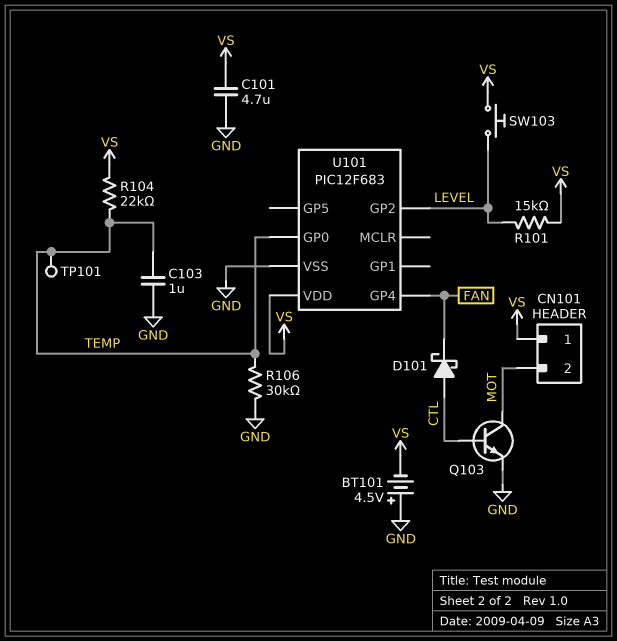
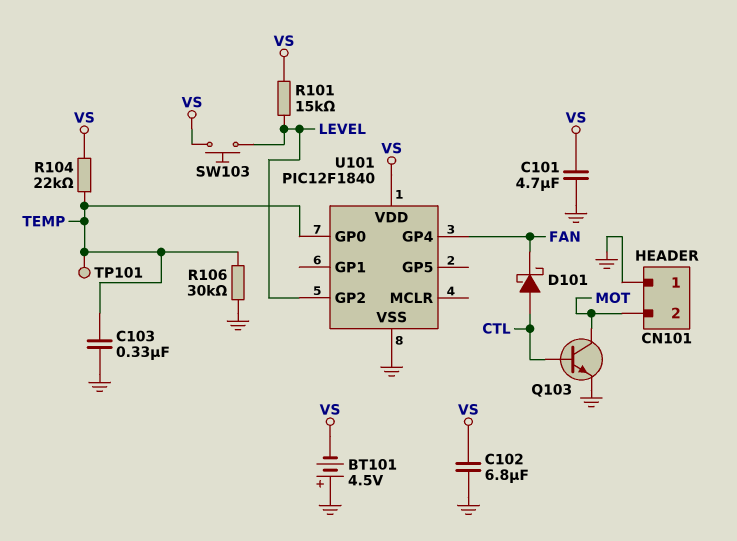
C102: none -> 6.8uF (GND, VS)
C103: 1uF (GND, TEMP) -> 330nF (GND, TEMP)
CN101 pin 1: VS -> GND
U101: PIC12F683 -> PIC12F1840

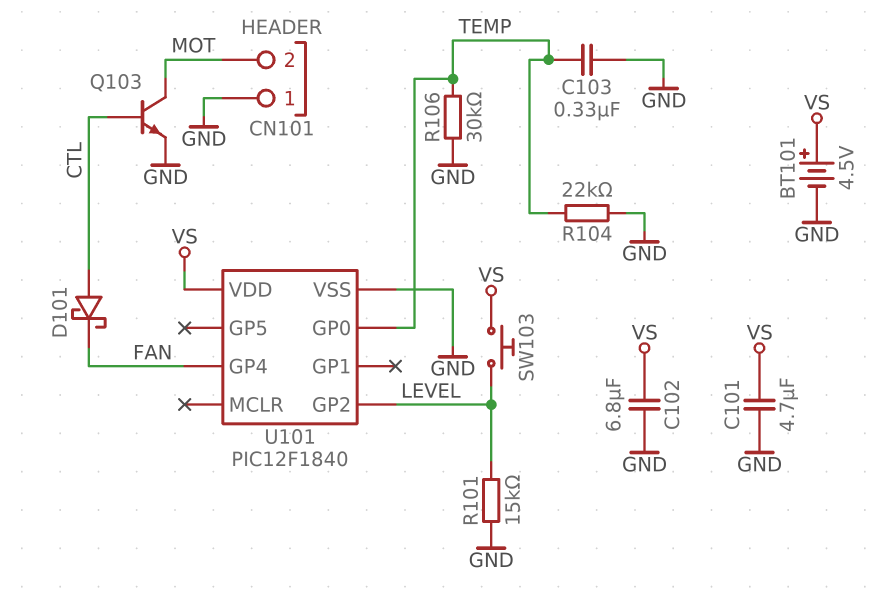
BT101: 4.5V (plus GND, minus VS) -> 4.5V (plus VS, minus GND)
R101: 15k (LEVEL, VS) -> 15k (GND, LEVEL)
R104: 22k (TEMP, VS) -> 22k (GND, TEMP)
TP101: test point (TEMP) -> none

